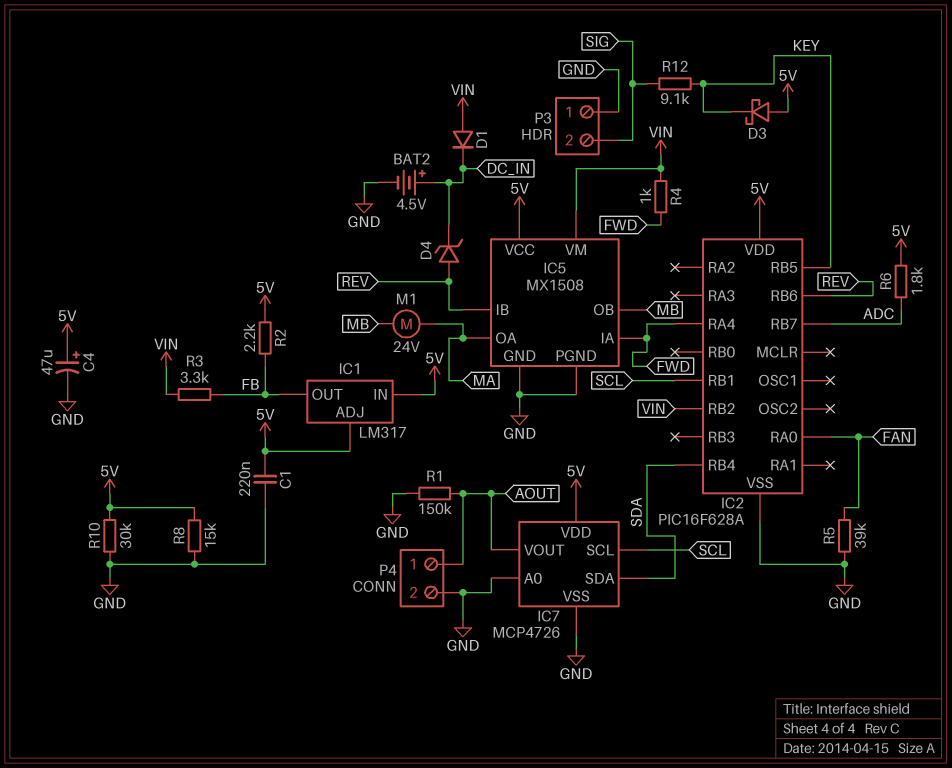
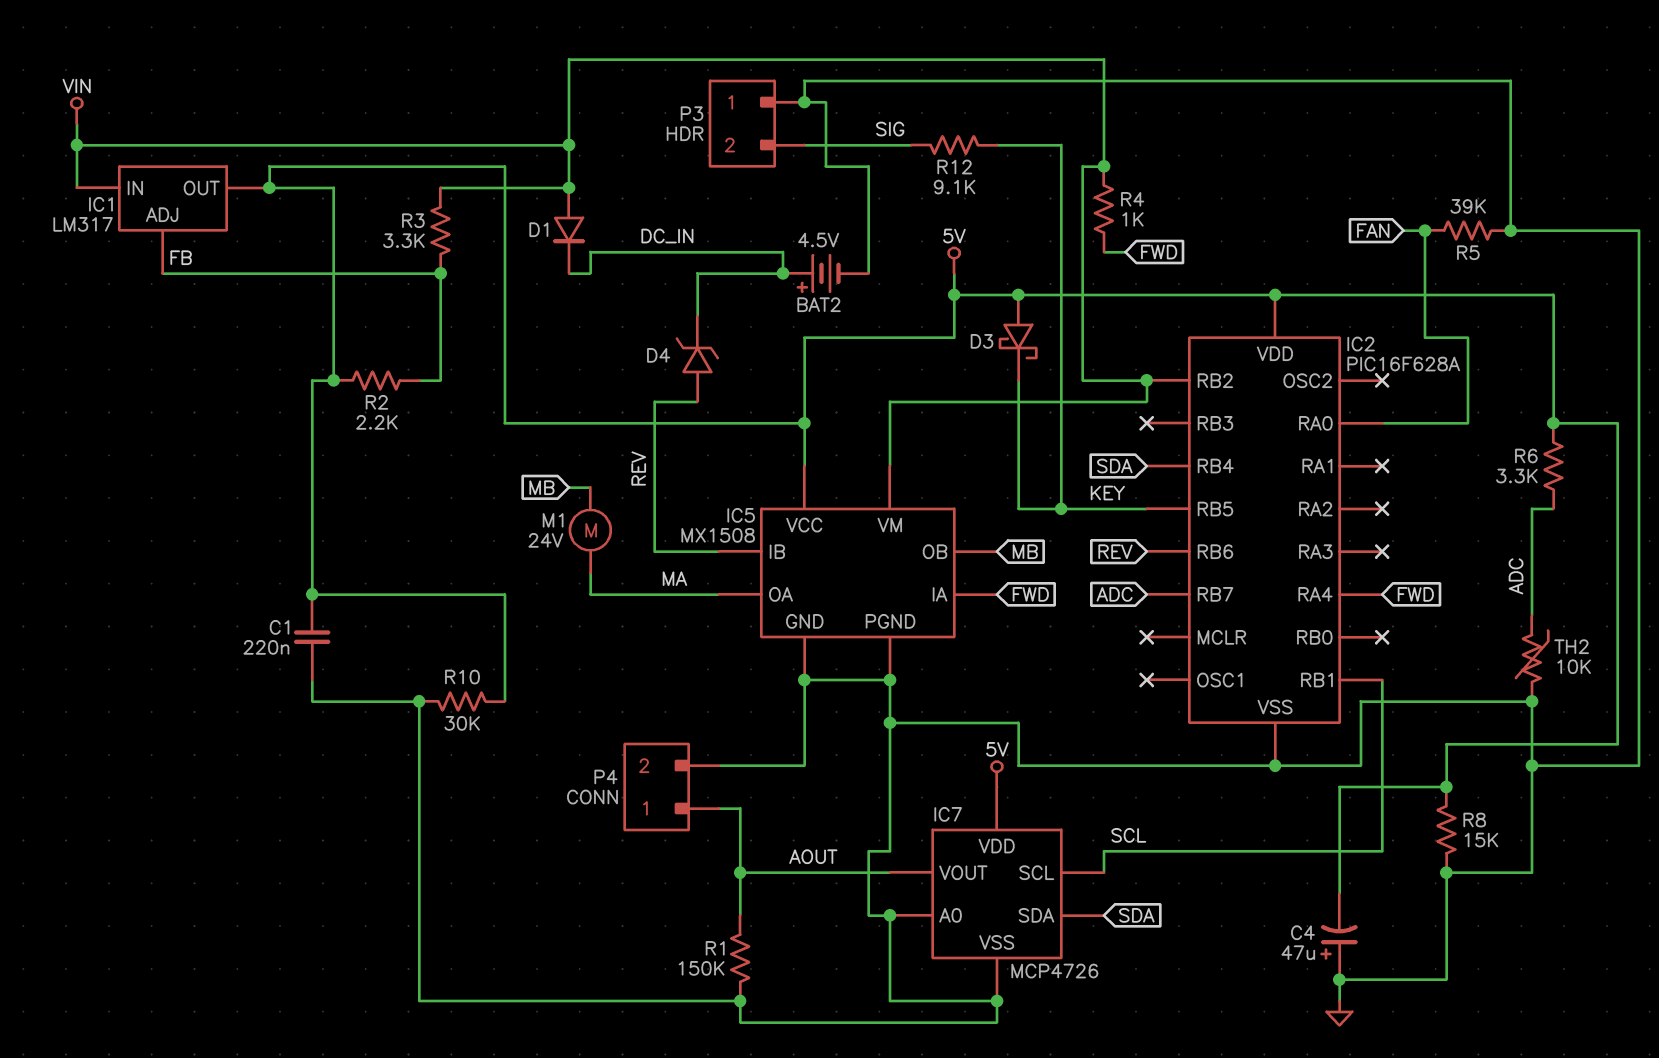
C4: 47uF (plus 5V, minus GND) -> 47uF (plus GND, minus 5V)
IC1 pin ADJ: 5V -> FB
IC1 pin IN: 5V -> VIN
IC1 pin OUT: FB -> 5V
R6: 1.8k (5V, ADC) -> 3.3k (5V, ADC)
TH2: none -> 10k (ADC, GND)

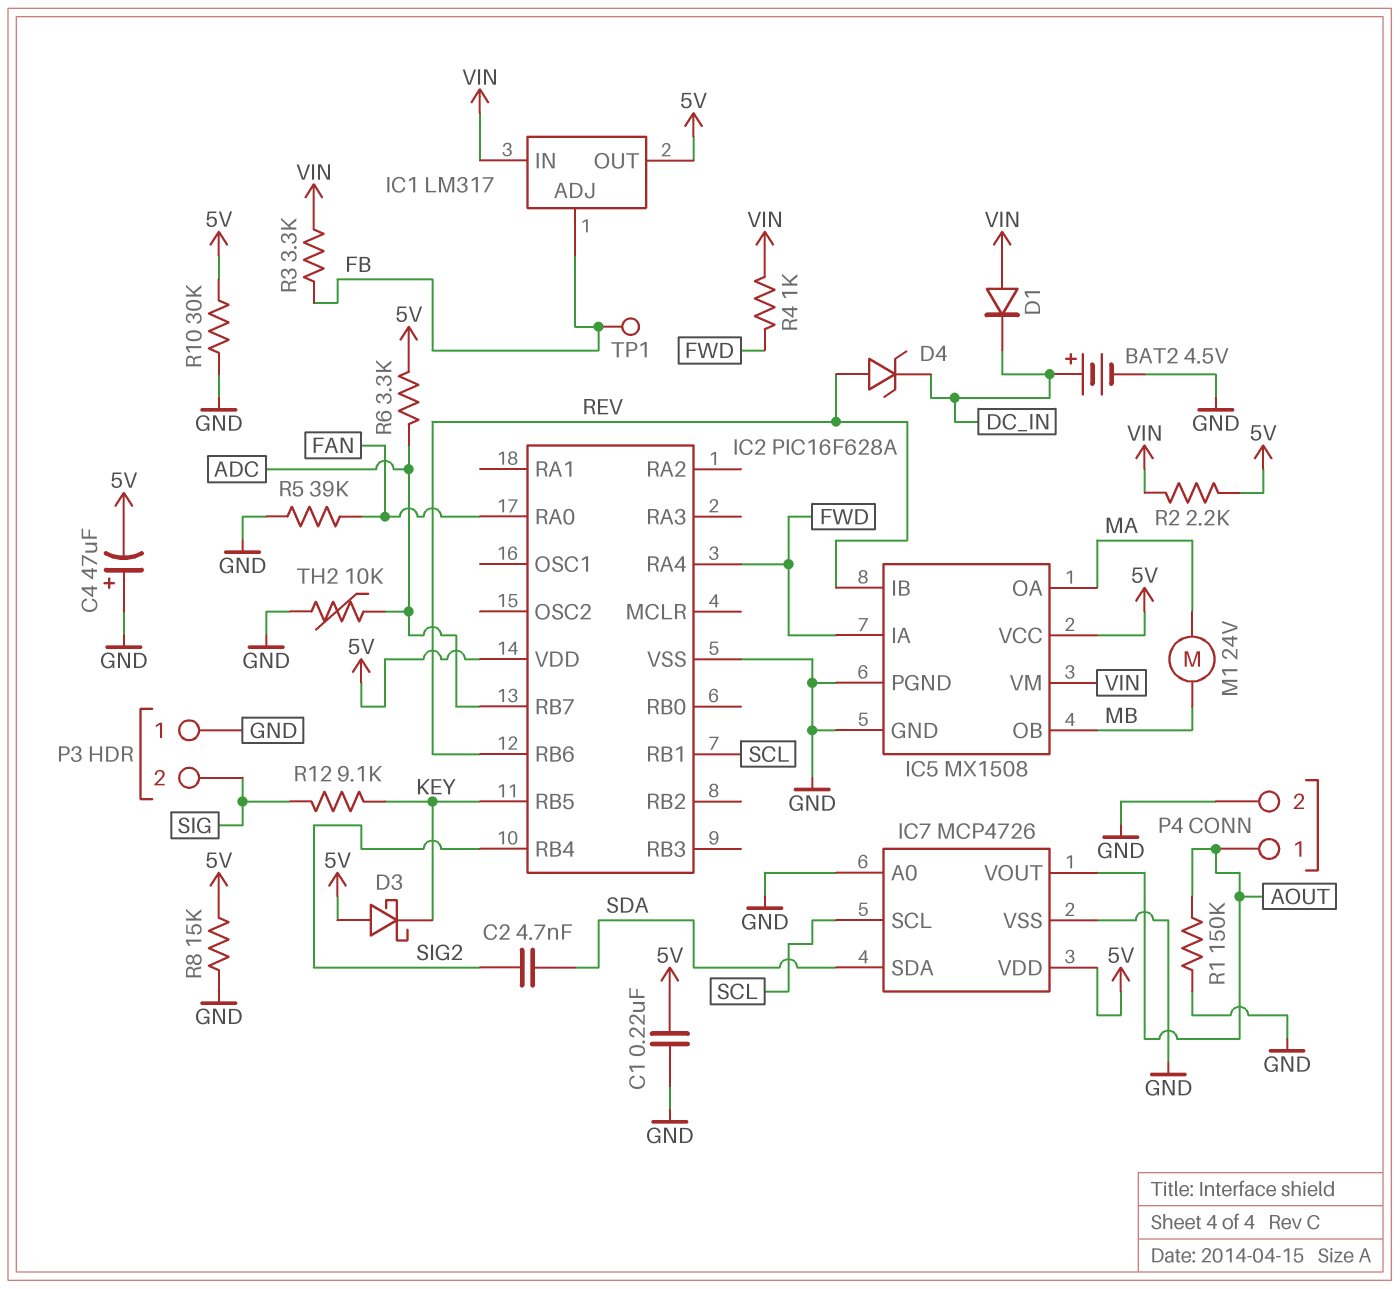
C2: none -> 4.7nF (SDA, SIG2)
IC2 pin RB2: VIN -> none
IC2 pin RB4: SDA -> SIG2
R2: 2.2k (5V, FB) -> 2.2k (5V, VIN)
TP1: none -> test point (FB)

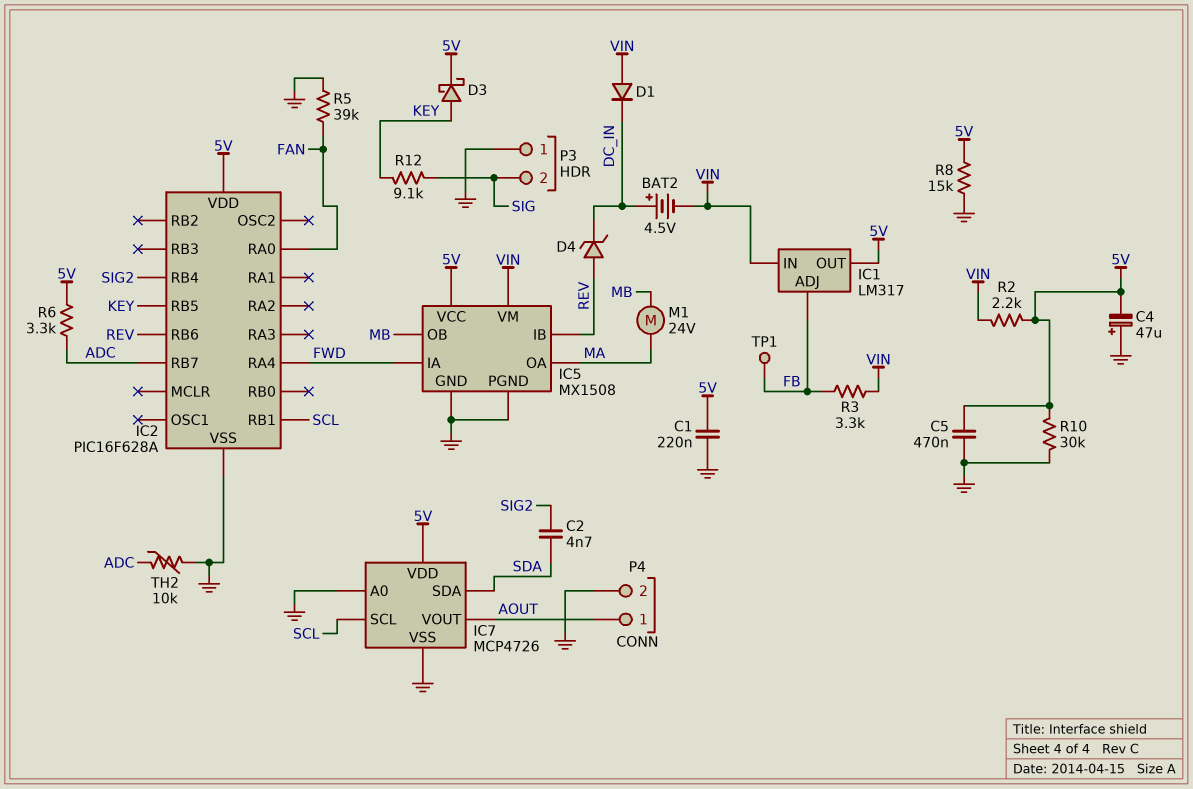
BAT2: 4.5V (plus DC_IN, minus GND) -> 4.5V (plus DC_IN, minus VIN)
C5: none -> 470nF (5V, GND)
D3: schottky (A 5V, K KEY) -> schottky (A KEY, K 5V)
R1: 150k (AOUT, GND) -> none
R4: 1k (FWD, VIN) -> none

